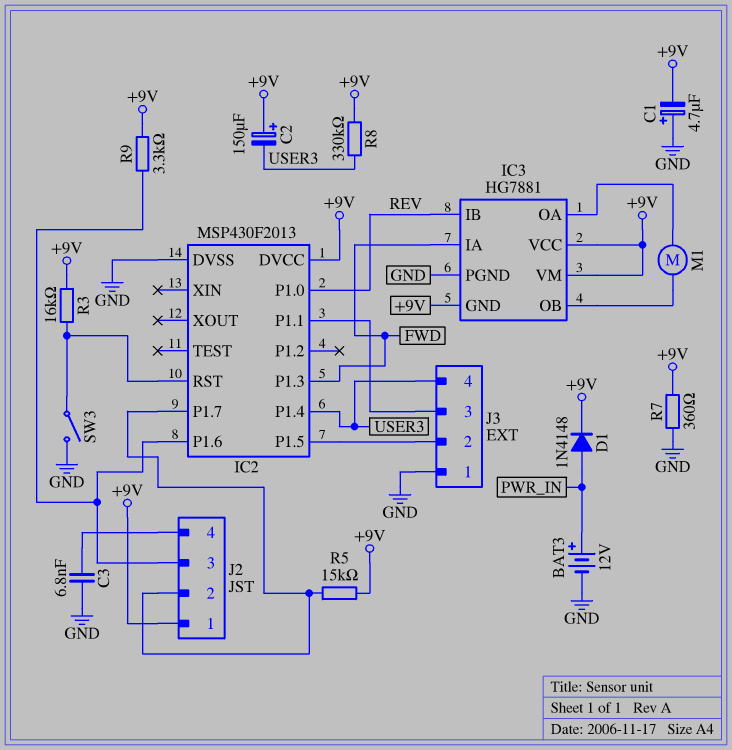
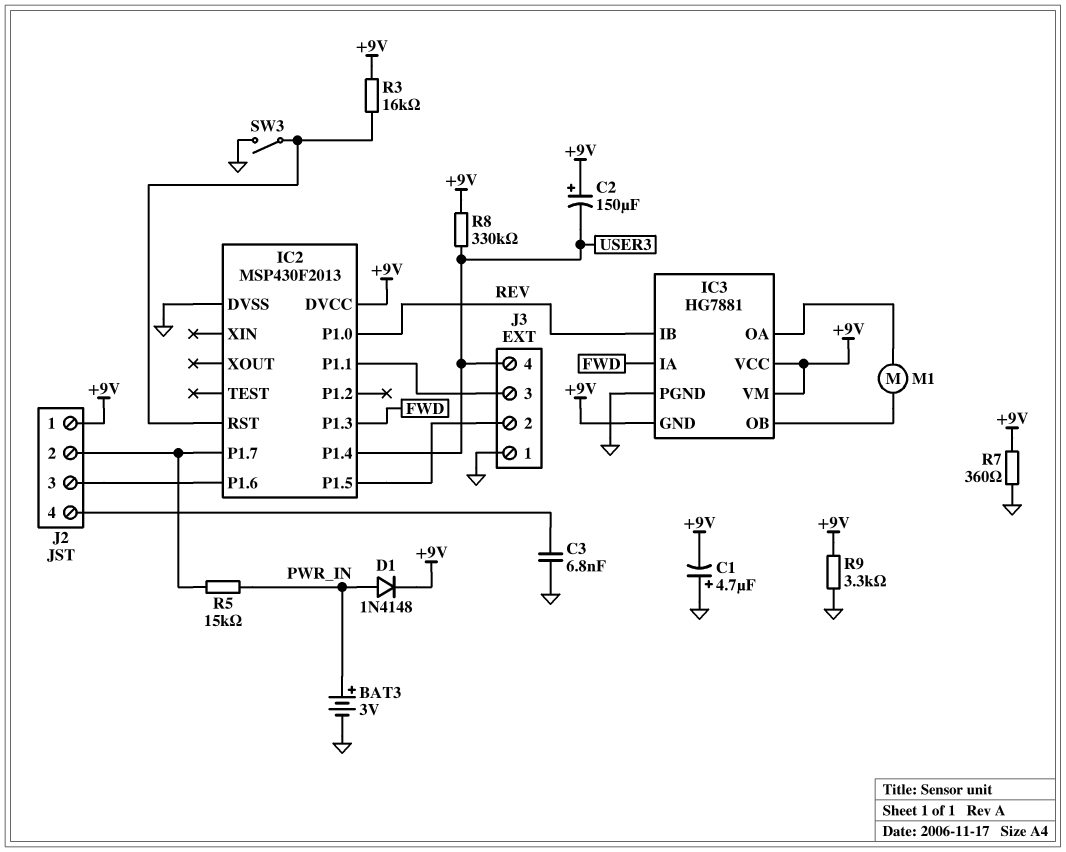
BAT3: 12V (plus PWR_IN, minus GND) -> 3V (plus PWR_IN, minus GND)
R5: 15k (+9V, IC2/P1.7) -> 15k (IC2/P1.7, PWR_IN)
R9: 3.3k (+9V, IC2/P1.6) -> 3.3k (+9V, GND)

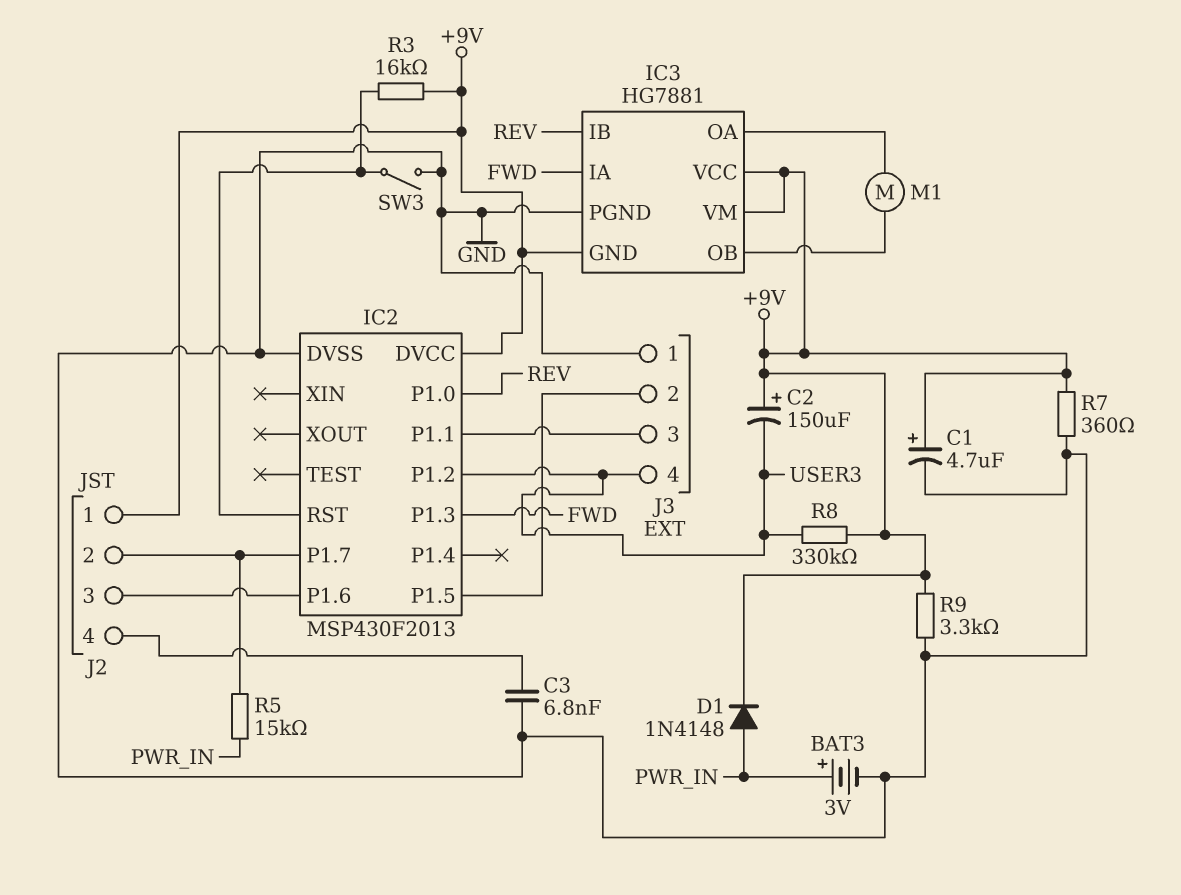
C1: 4.7uF (plus GND, minus +9V) -> 4.7uF (plus +9V, minus GND)
IC2 pin P1.2: none -> USER3
IC2 pin P1.4: USER3 -> none

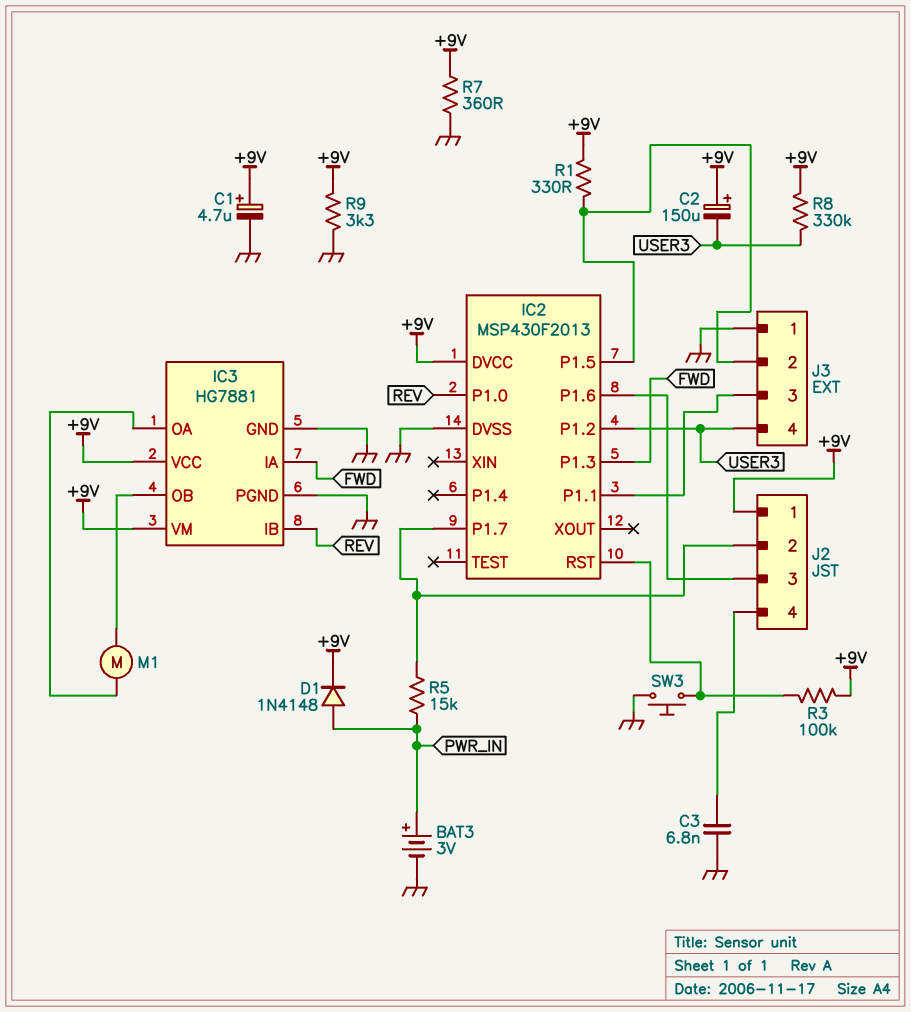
IC3 pin GND: +9V -> GND
R1: none -> 330 (+9V, IC2/P1.5)
R3: 16k (+9V, IC2/RST) -> 100k (+9V, IC2/RST)
SW3: switch (GND, IC2/RST) -> button (GND, IC2/RST)

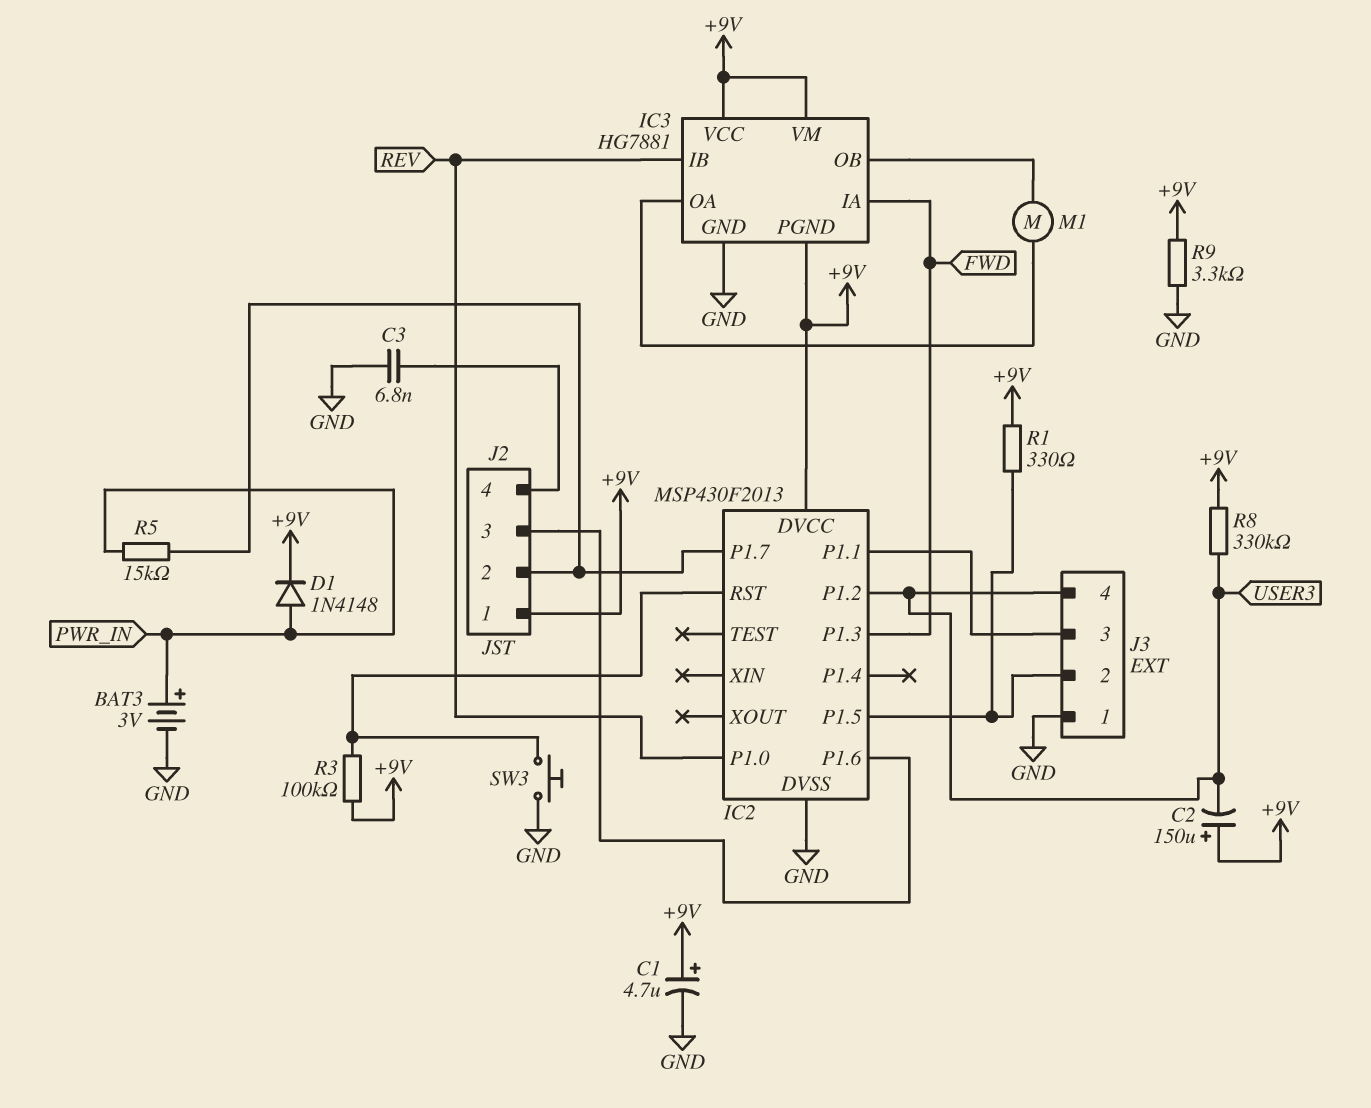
IC3 pin PGND: GND -> +9V
R7: 360 (+9V, GND) -> none

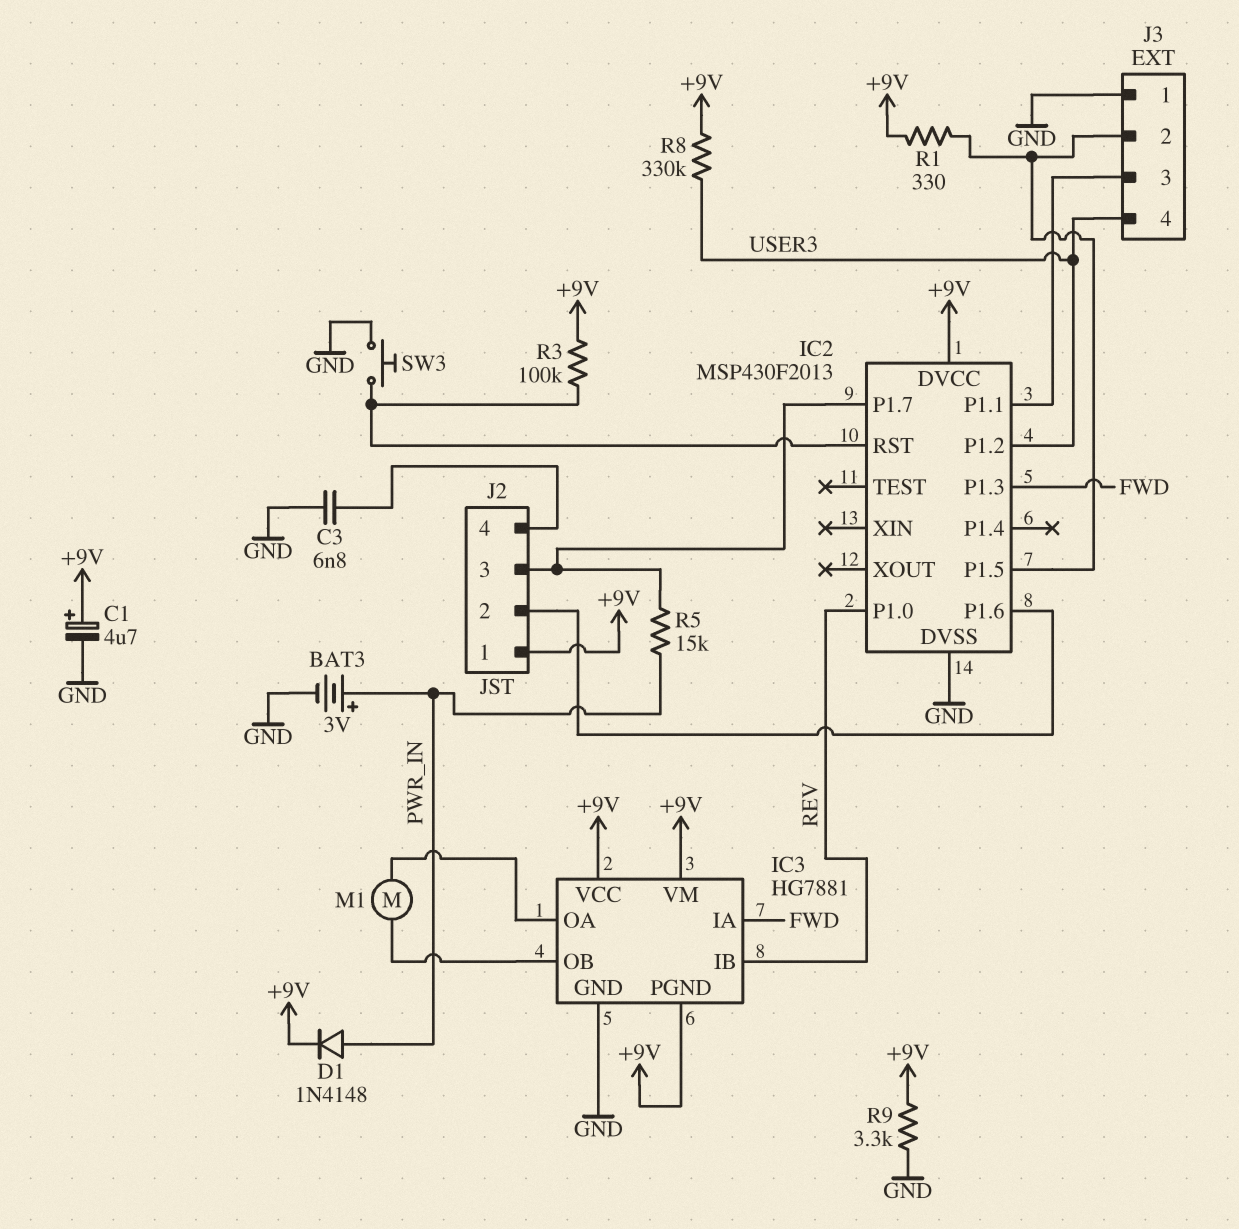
C2: 150uF (plus +9V, minus USER3) -> none
J2 pin 2: IC2/P1.7 -> IC2/P1.6
J2 pin 3: IC2/P1.6 -> IC2/P1.7

